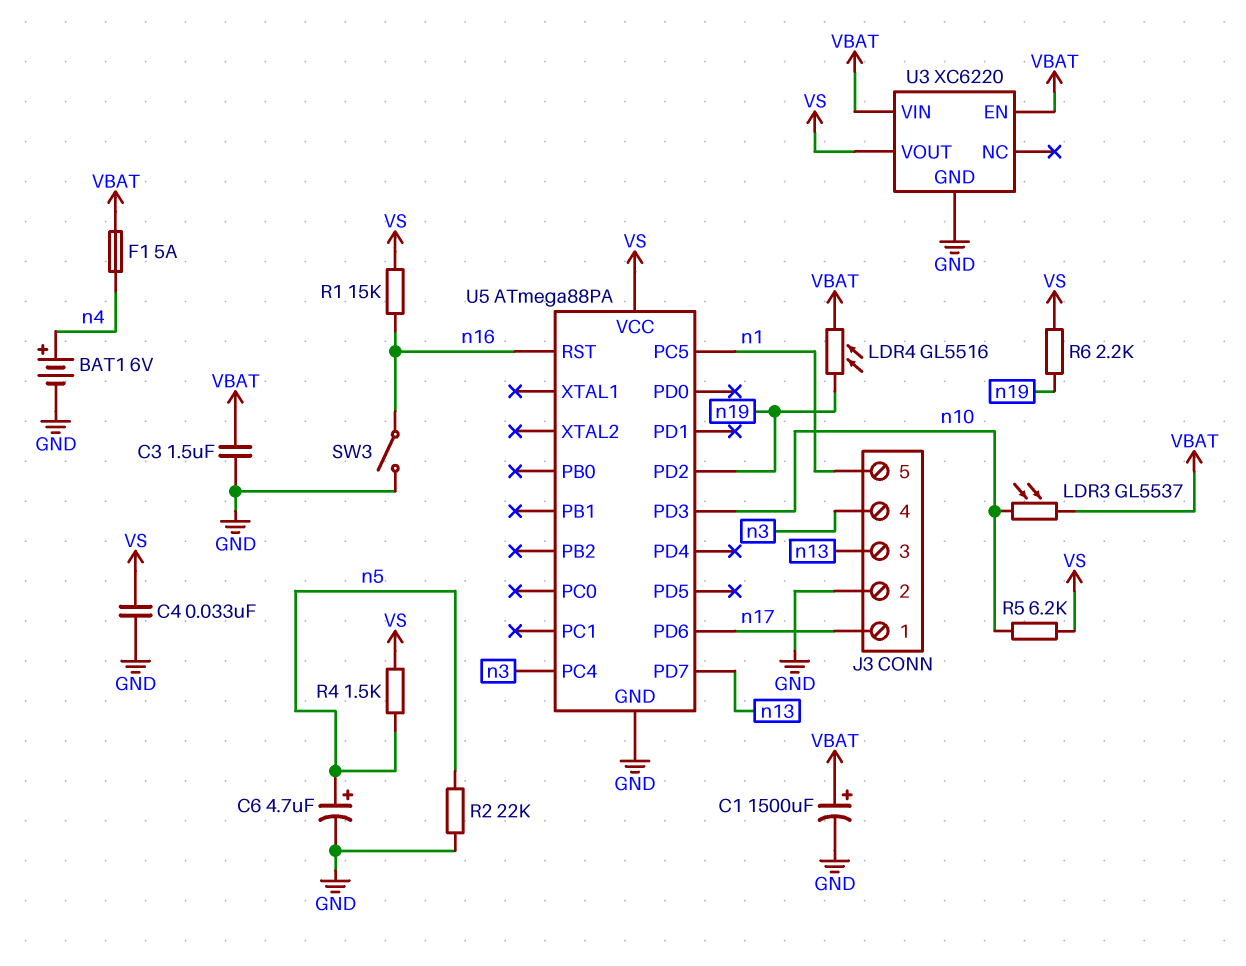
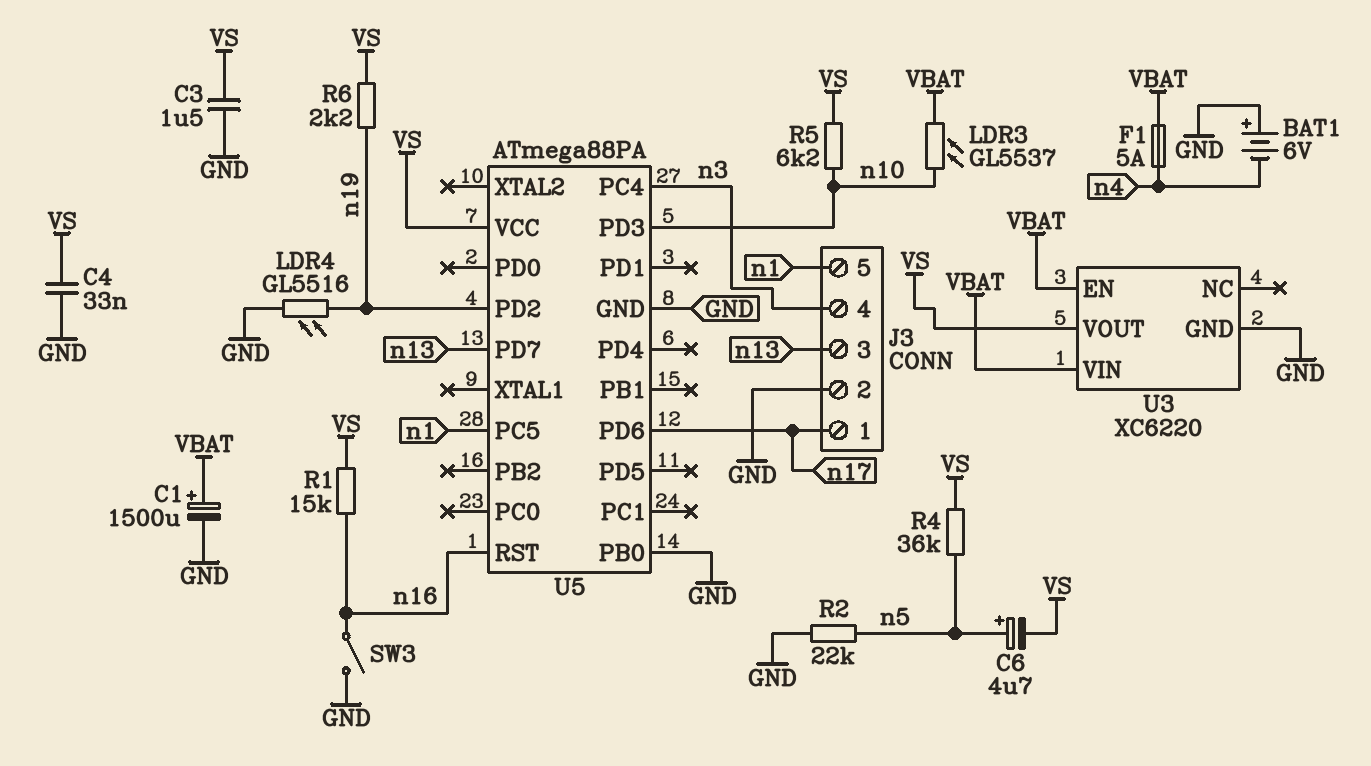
BAT1: 6V (plus n4, minus GND) -> 6V (plus GND, minus n4)
C3: 1.5uF (GND, VBAT) -> 1.5uF (GND, VS)
C6: 4.7uF (plus n5, minus GND) -> 4.7uF (plus n5, minus VS)
LDR4: GL5516 (VBAT, n19) -> GL5516 (GND, n19)
R4: 1.5k (VS, n5) -> 36k (VS, n5)
U5 pin PB0: none -> GND

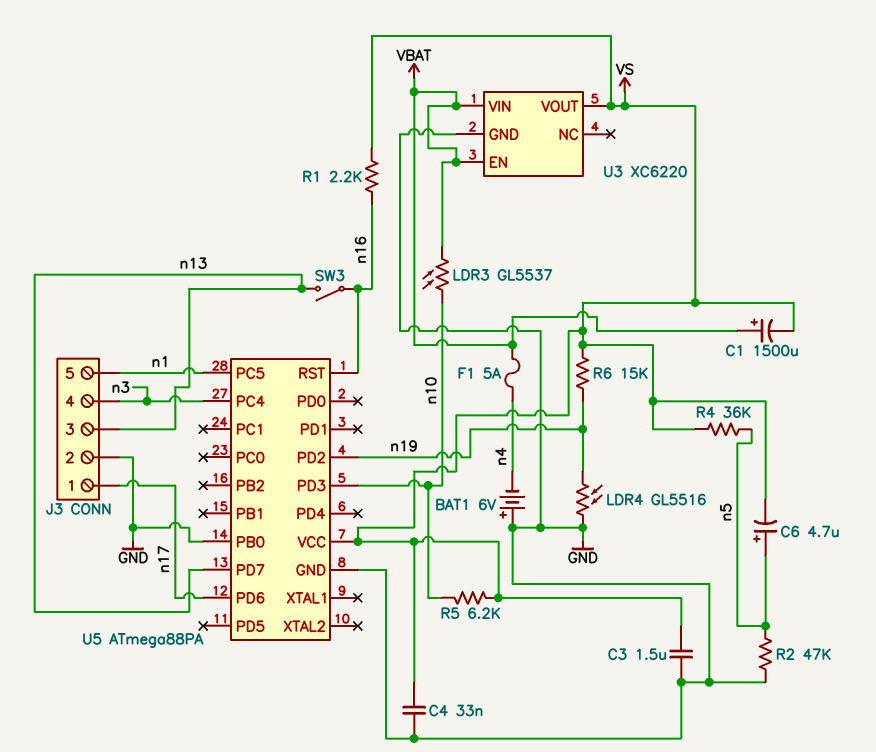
C1: 1500uF (plus VBAT, minus GND) -> 1500uF (plus VBAT, minus VS)
R1: 15k (VS, n16) -> 2.2k (VS, n16)
R2: 22k (GND, n5) -> 47k (GND, n5)
R6: 2.2k (VS, n19) -> 15k (VS, n19)
SW3: switch (GND, n16) -> switch (n13, n16)

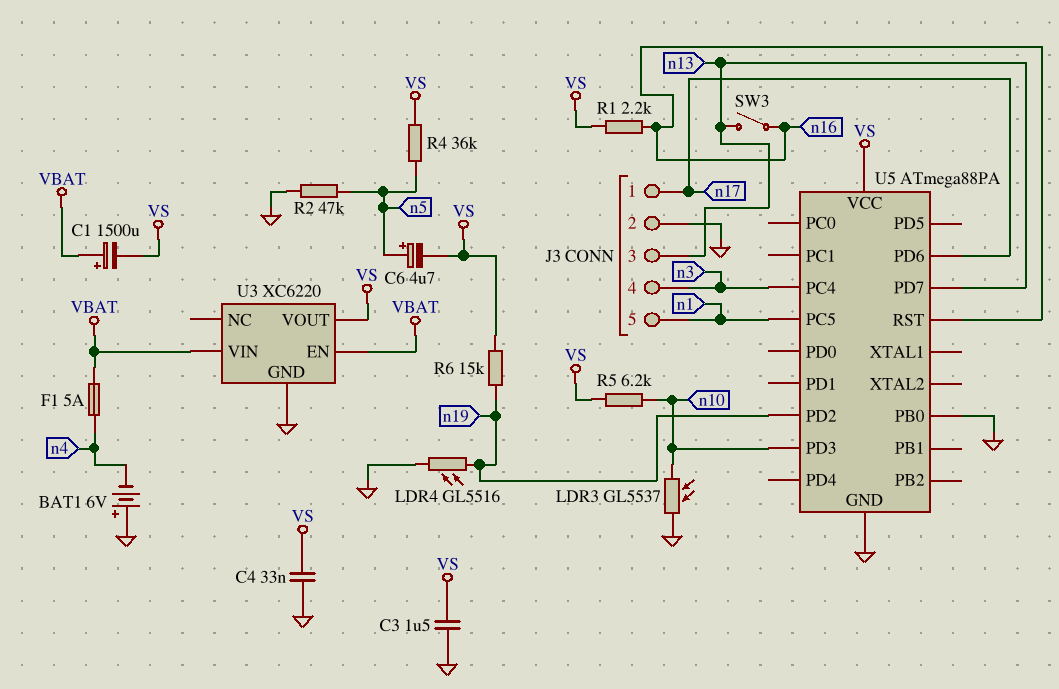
LDR3: GL5537 (VBAT, n10) -> GL5537 (GND, n10)

